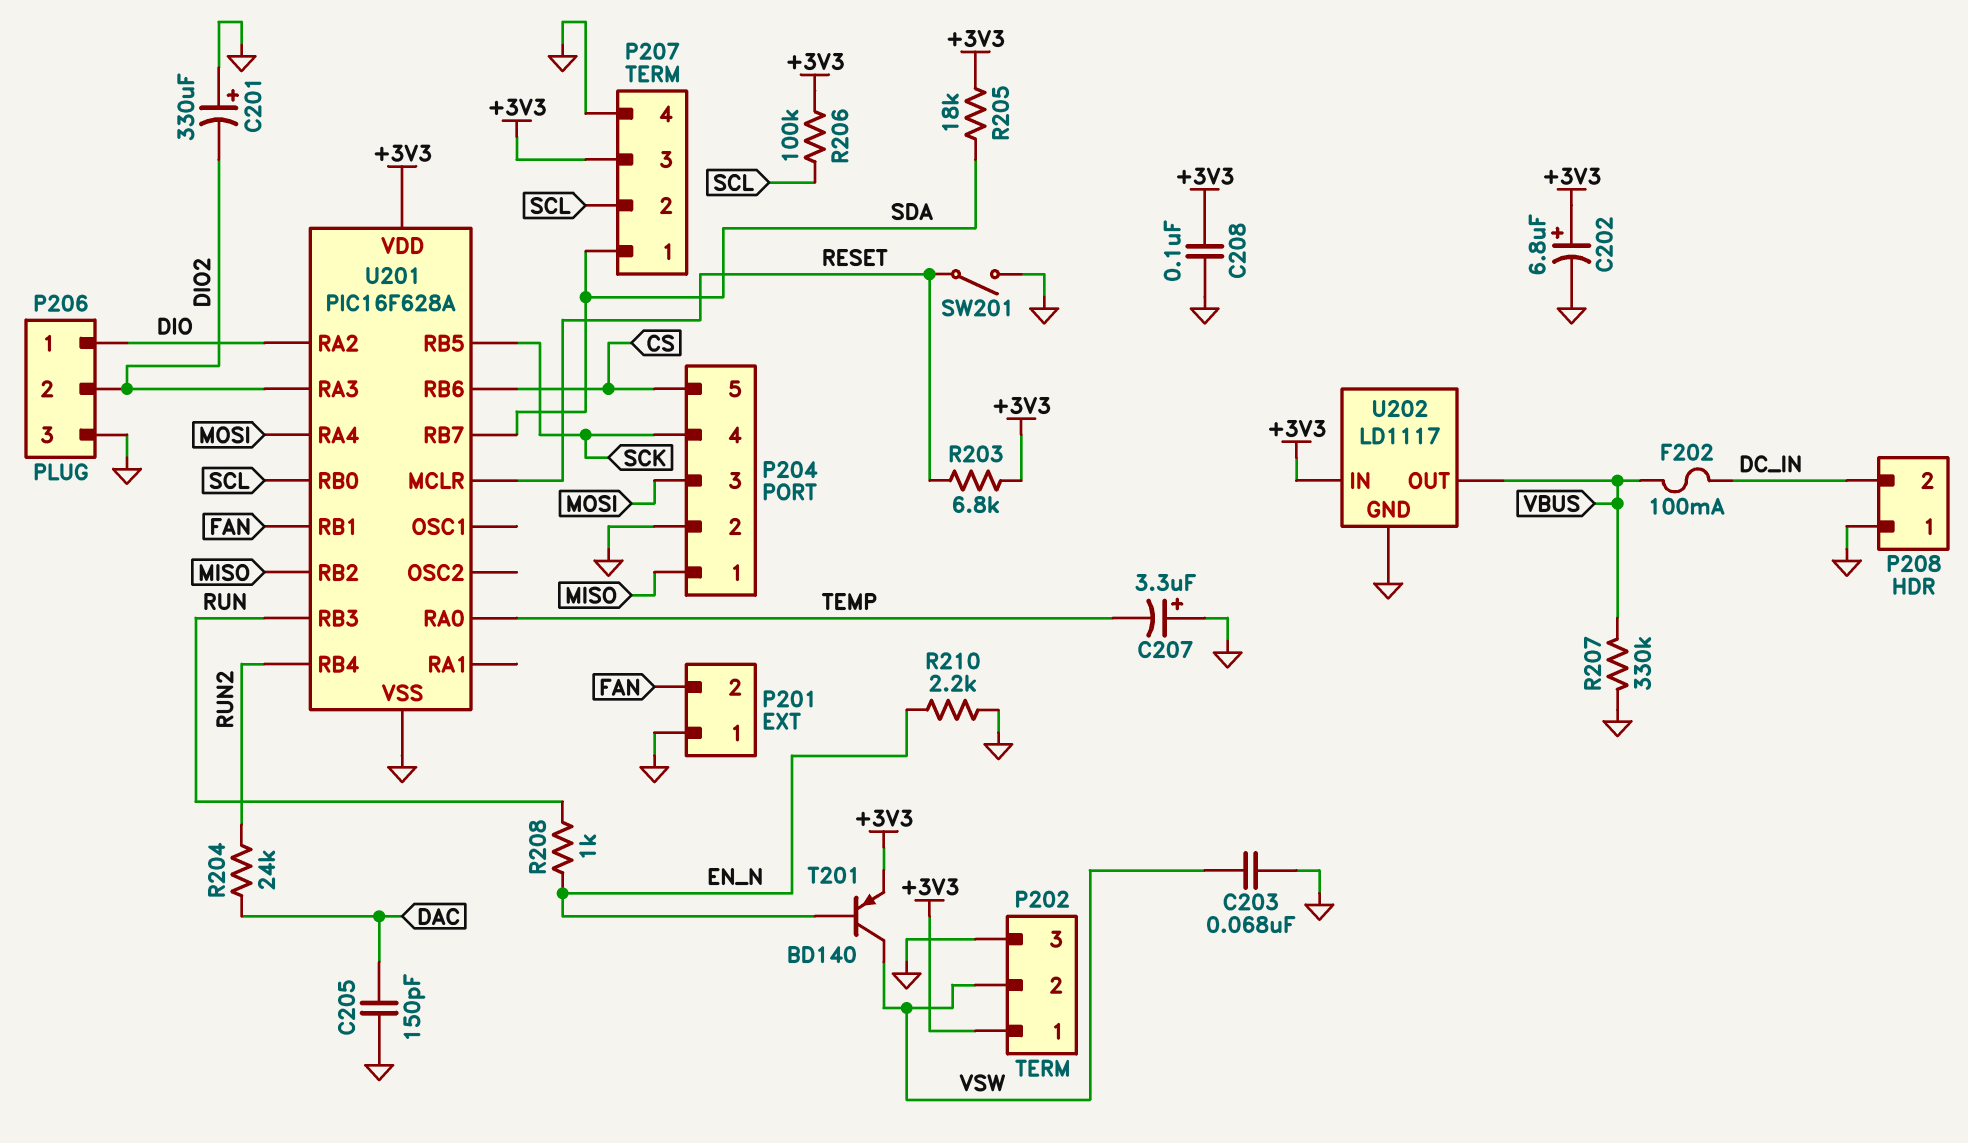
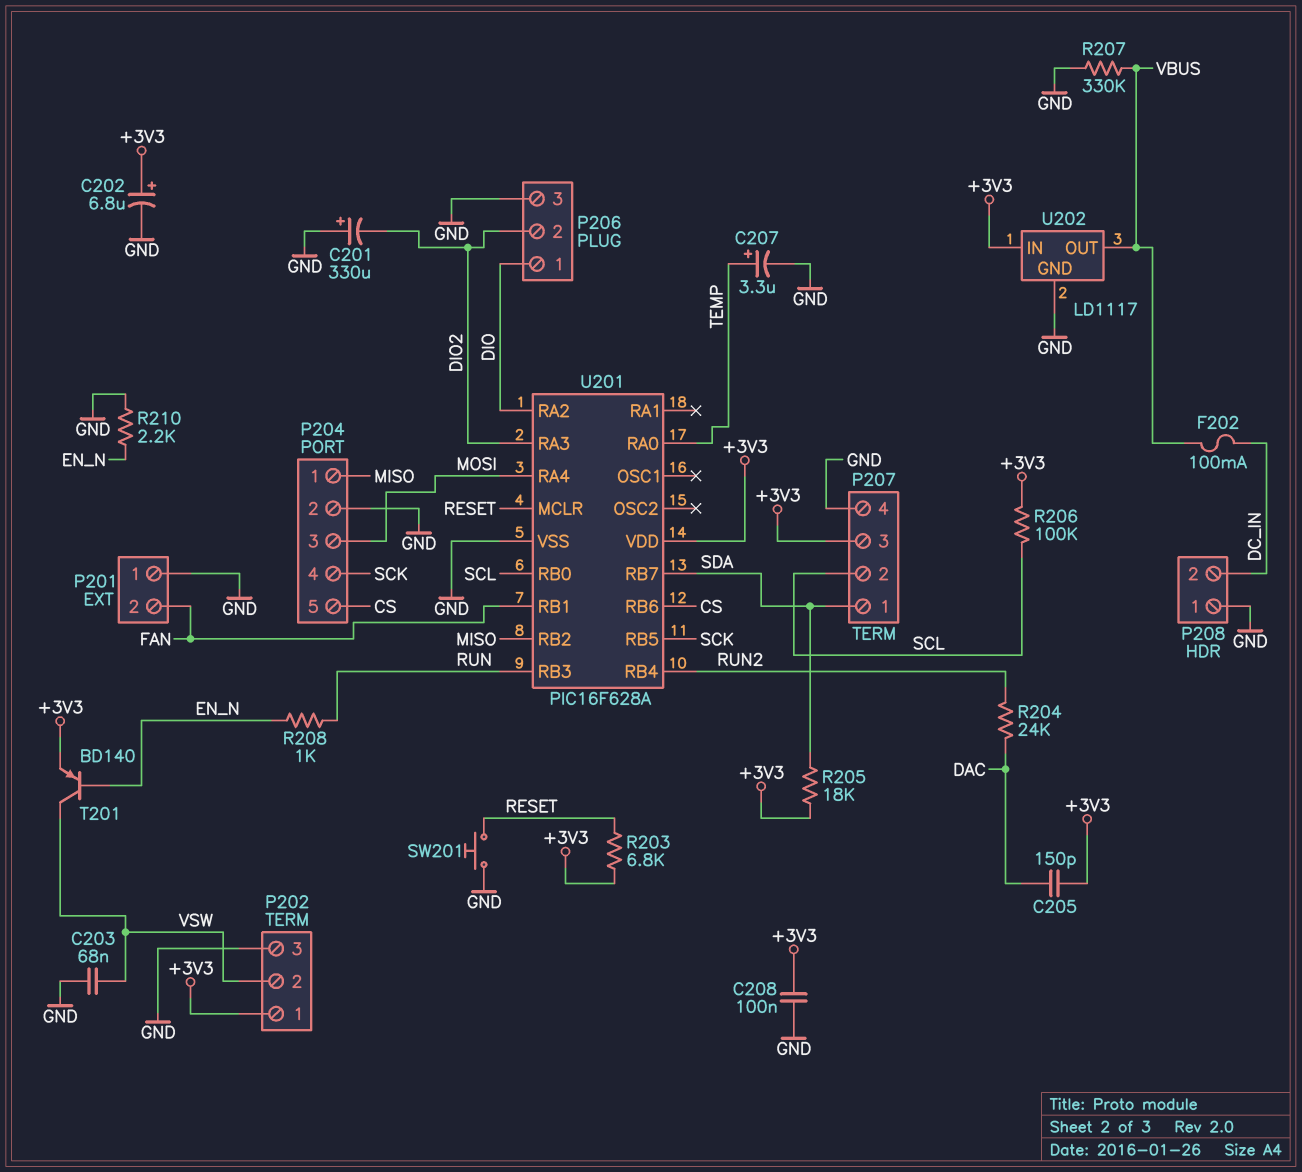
C205: 150pF (DAC, GND) -> 150pF (+3V3, DAC)
C207: 3.3uF (plus GND, minus TEMP) -> 3.3uF (plus TEMP, minus GND)
SW201: switch (GND, RESET) -> button (GND, RESET)

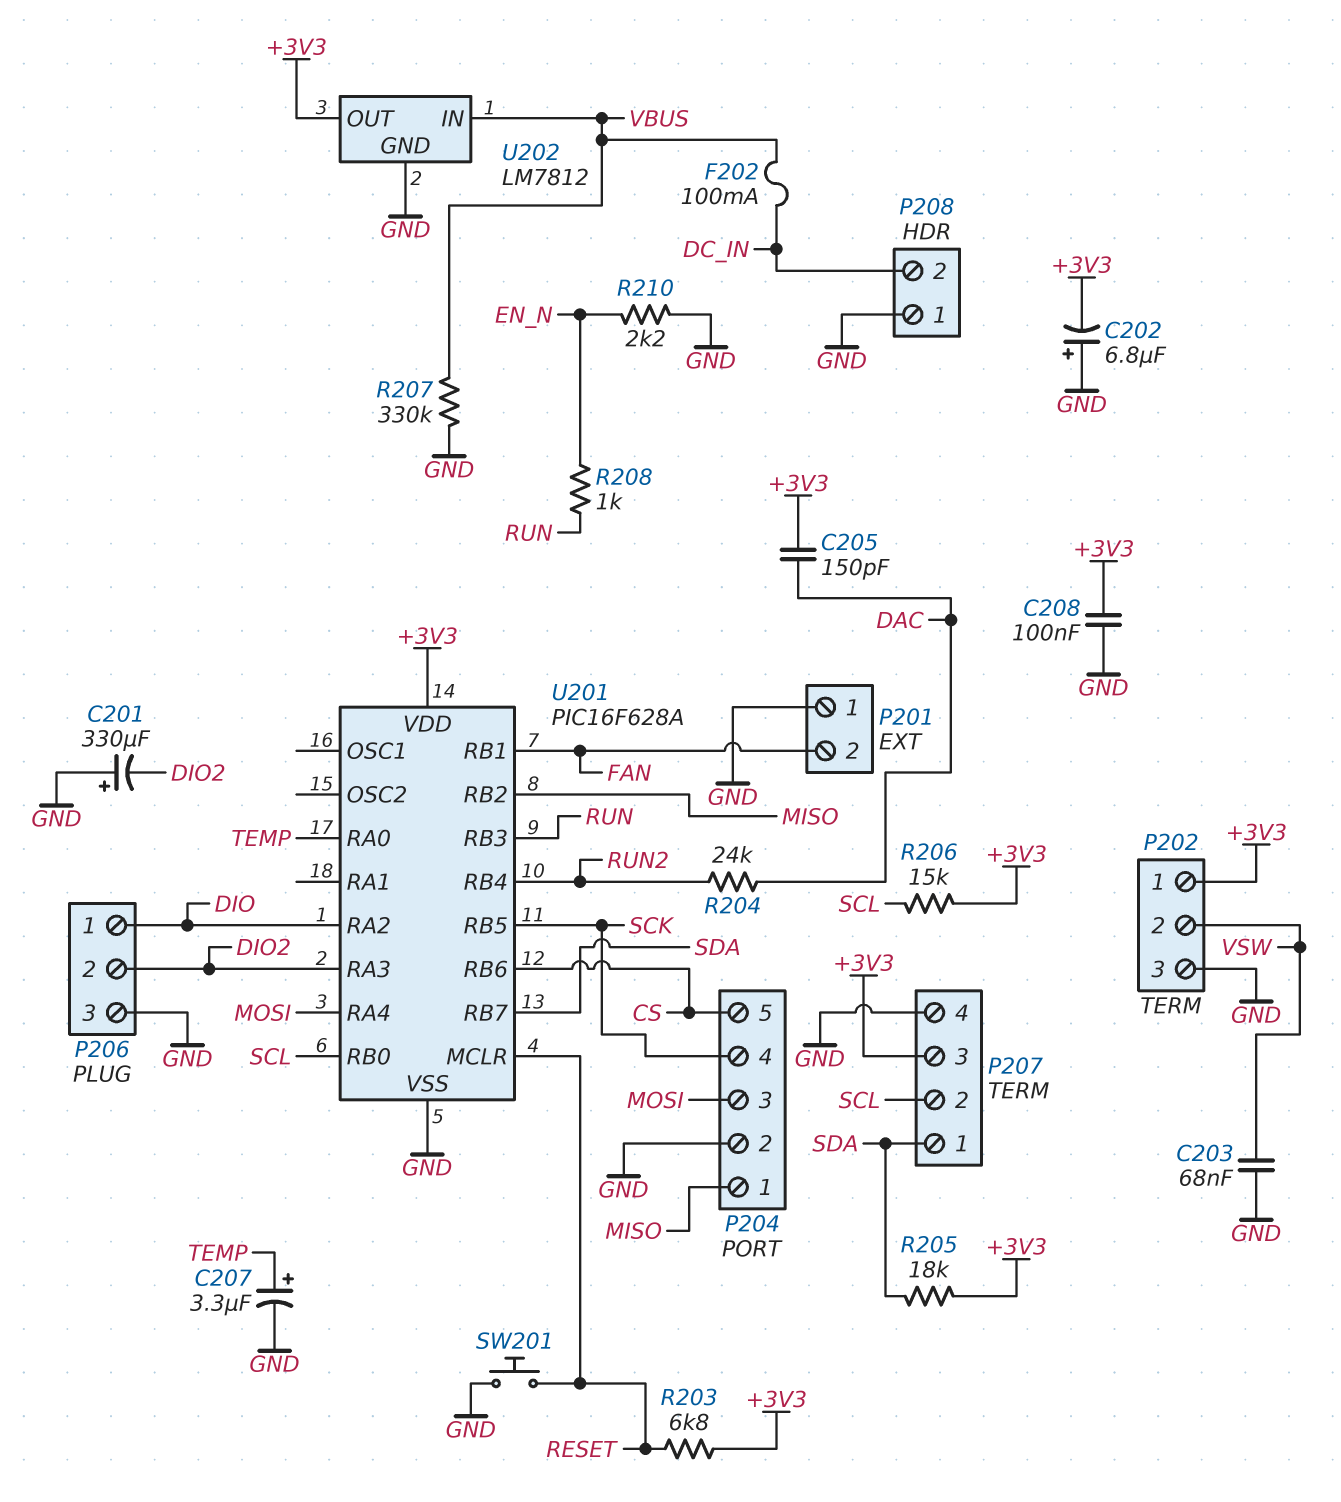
C202: 6.8uF (plus +3V3, minus GND) -> 6.8uF (plus GND, minus +3V3)
R206: 100k (+3V3, SCL) -> 15k (+3V3, SCL)
T201: PNP BD140 (B EN_N, C VSW, E +3V3) -> none
U202: LD1117 -> LM7812
U202 pin IN: +3V3 -> VBUS
U202 pin OUT: VBUS -> +3V3

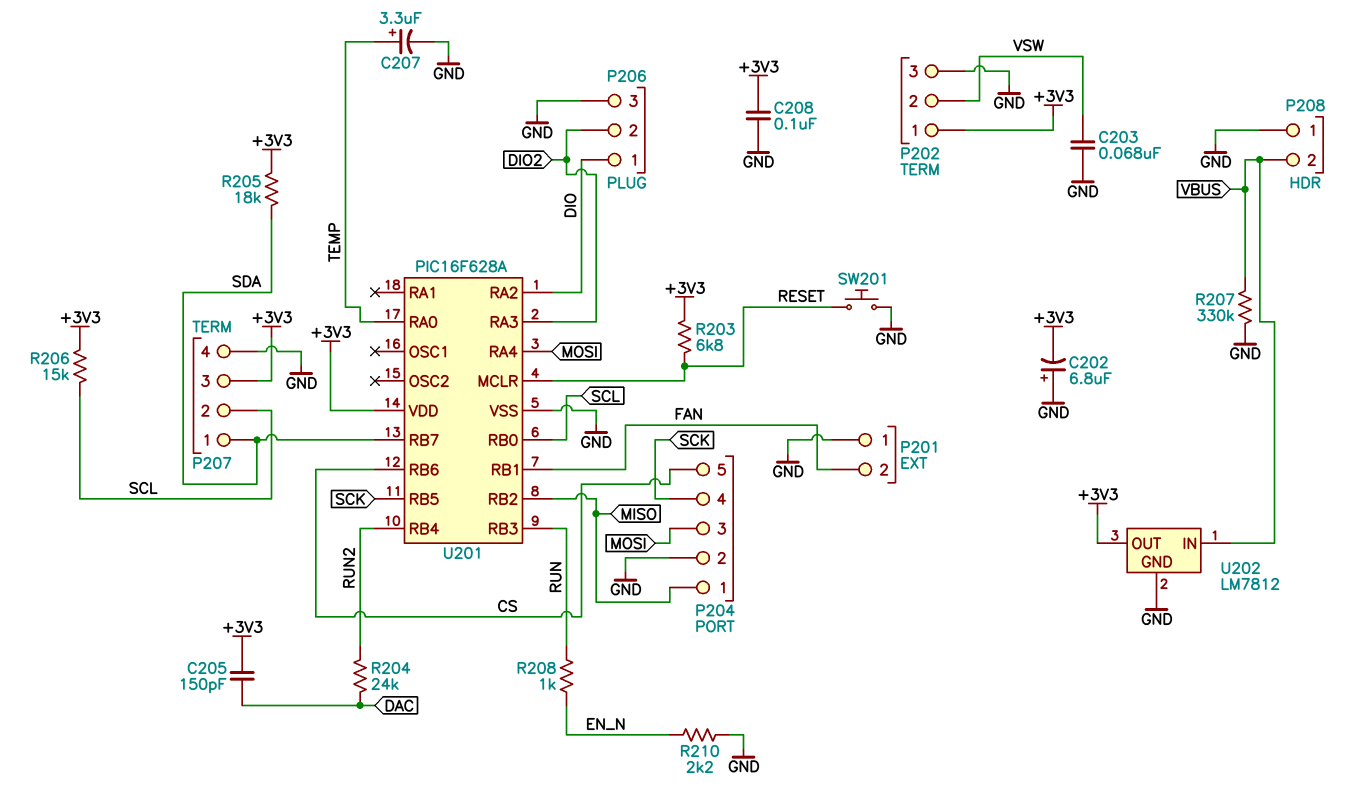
C201: 330uF (plus GND, minus DIO2) -> none
F202: 100mA (DC_IN, VBUS) -> none
P208 pin 2: DC_IN -> VBUS

